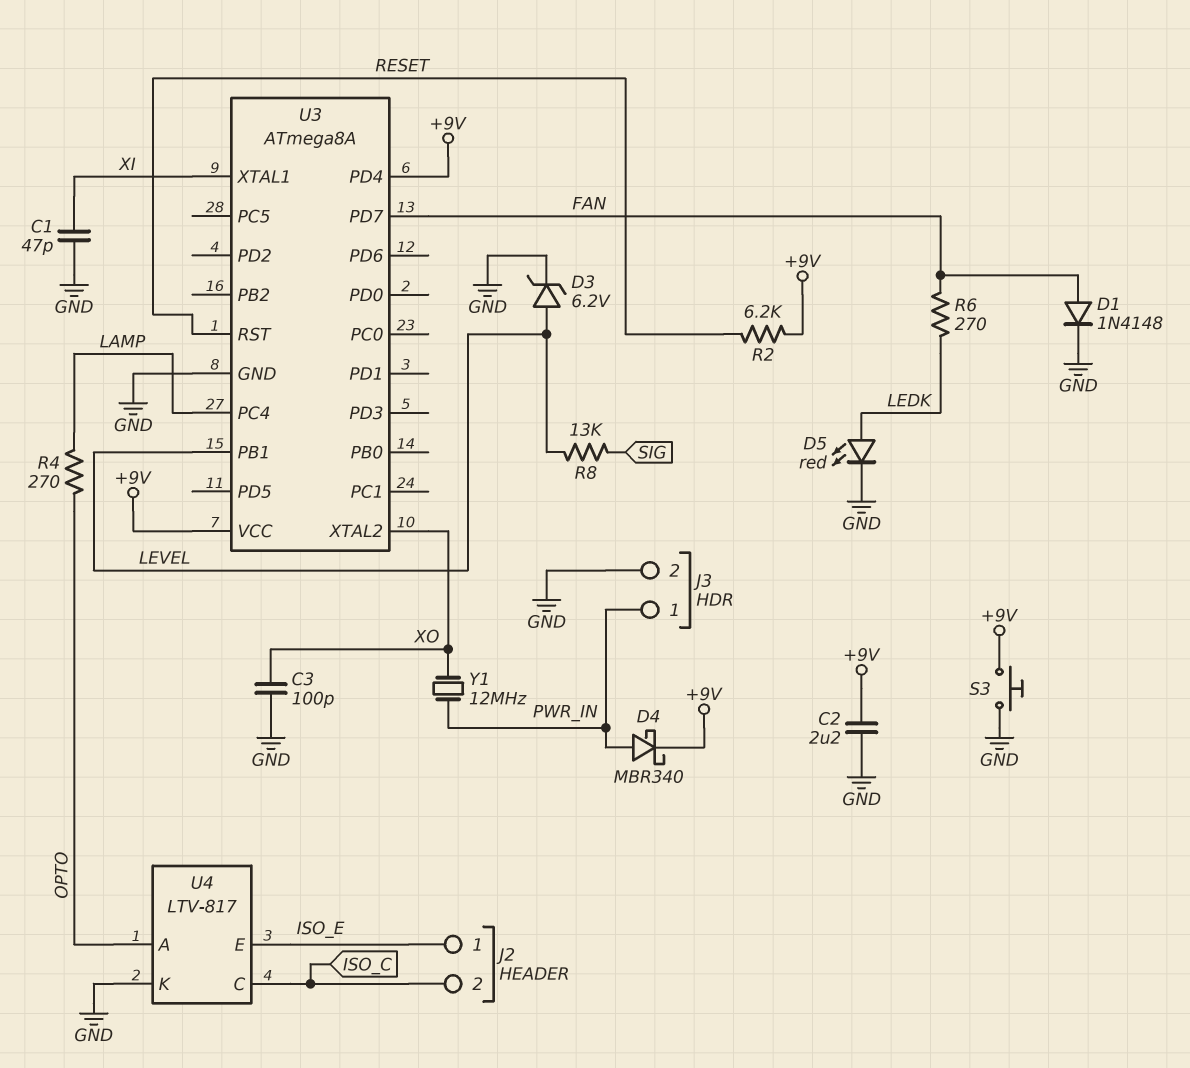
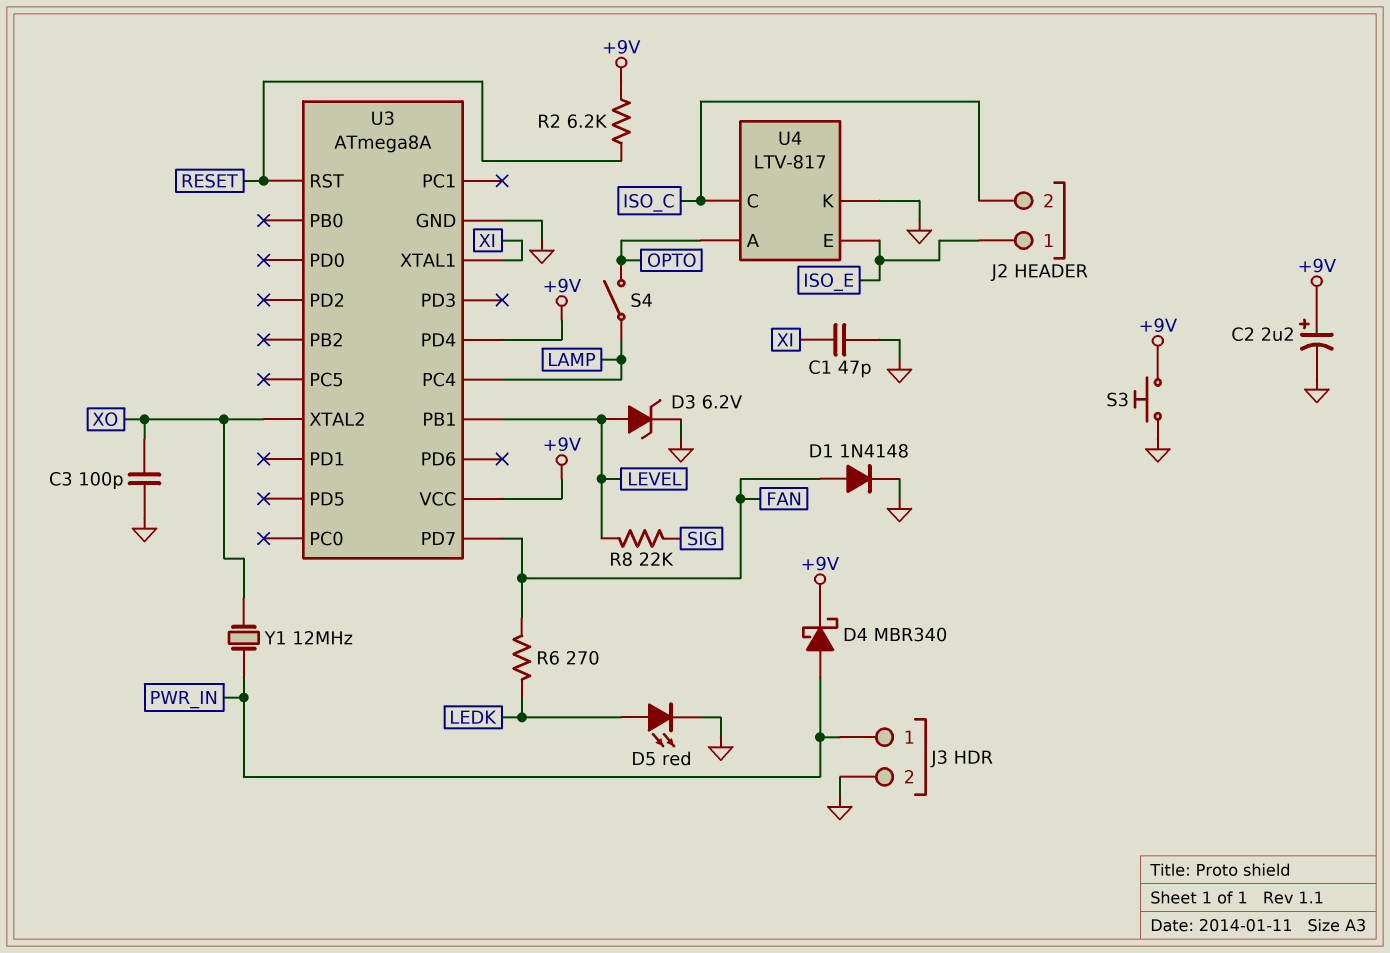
C2: 2.2uF (+9V, GND) -> 2.2uF (plus +9V, minus GND)
R4: 270 (LAMP, OPTO) -> none
R8: 13k (LEVEL, SIG) -> 22k (LEVEL, SIG)
S4: none -> switch (LAMP, OPTO)

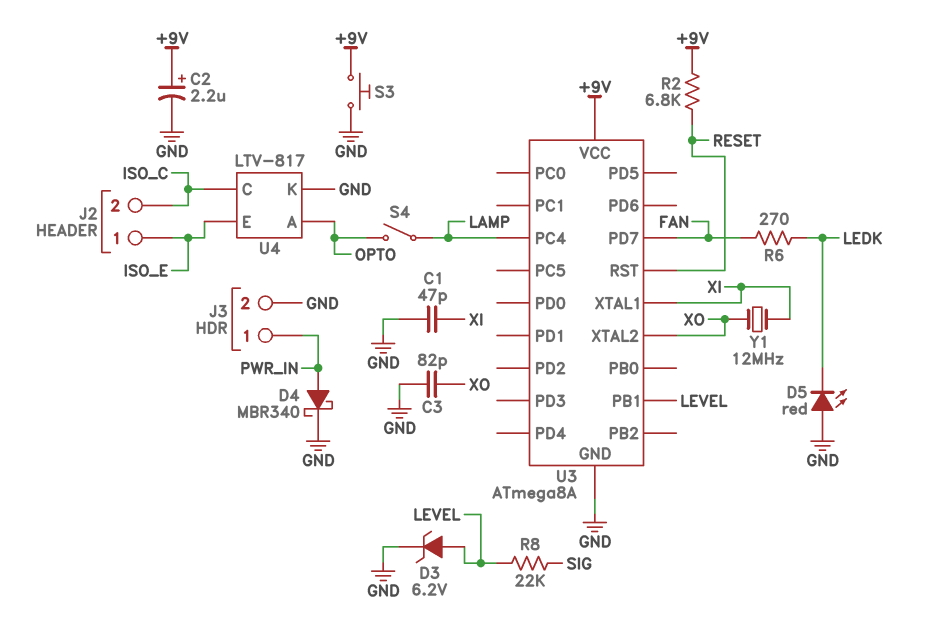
C3: 100pF (GND, XO) -> 82pF (GND, XO)
D1: diode 1N4148 (A FAN, K GND) -> none
D4: schottky MBR340 (A PWR_IN, K +9V) -> schottky MBR340 (A PWR_IN, K GND)
D5: LED red (A LEDK, K GND) -> LED red (A GND, K LEDK)
R2: 6.2k (+9V, RESET) -> 6.8k (+9V, RESET)
U3 pin PD4: +9V -> none
Y1: 12MHz (PWR_IN, XO) -> 12MHz (XI, XO)

